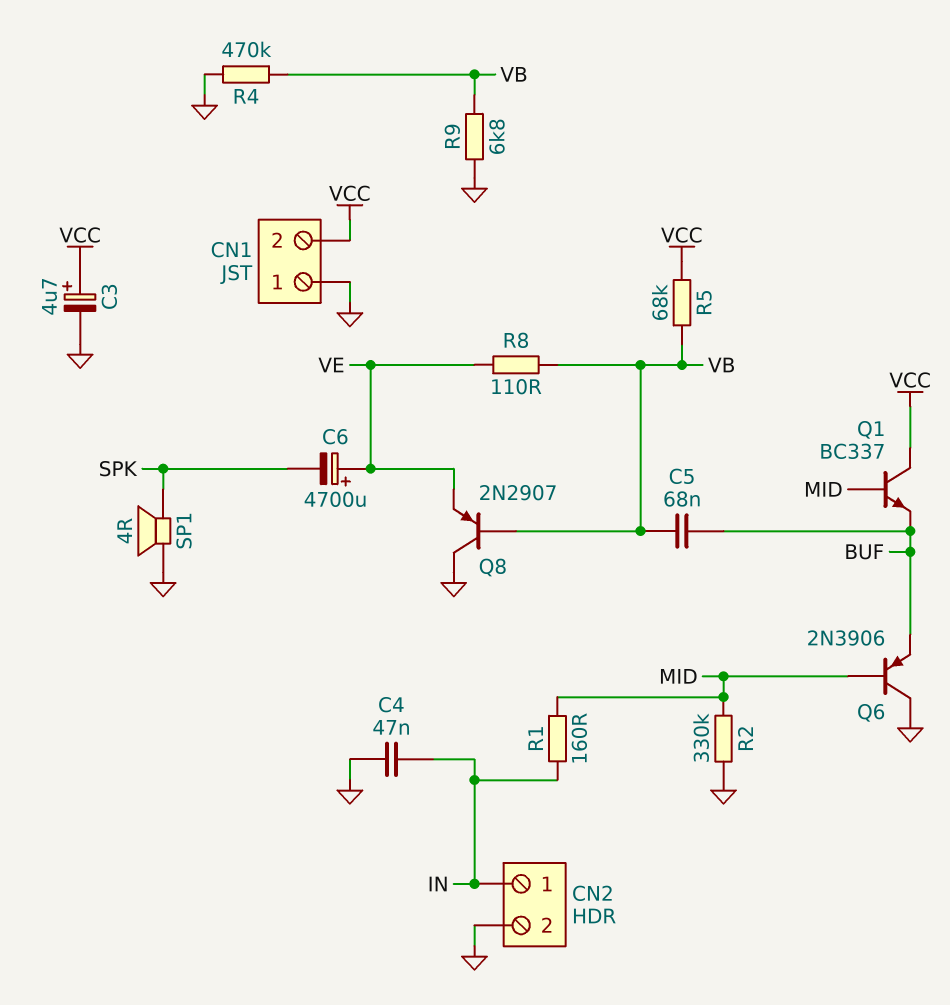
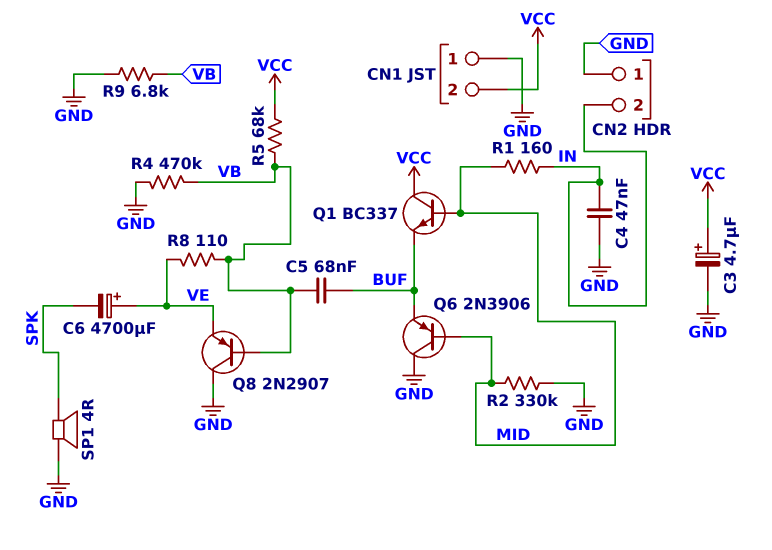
CN2 pin 1: IN -> GND
CN2 pin 2: GND -> IN

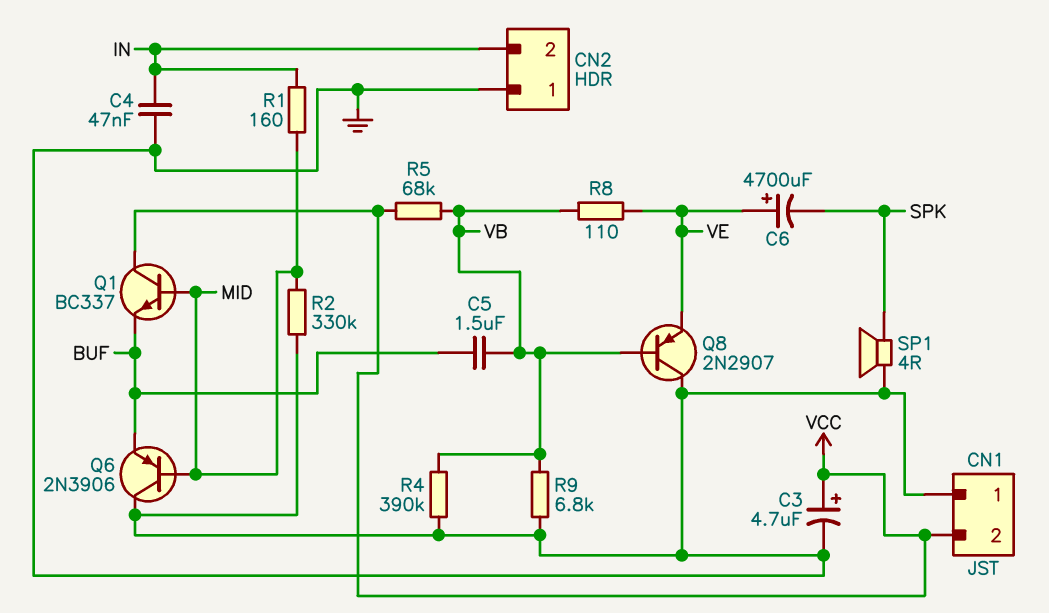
C5: 68nF (BUF, VB) -> 1.5uF (BUF, VB)
R4: 470k (GND, VB) -> 390k (GND, VB)

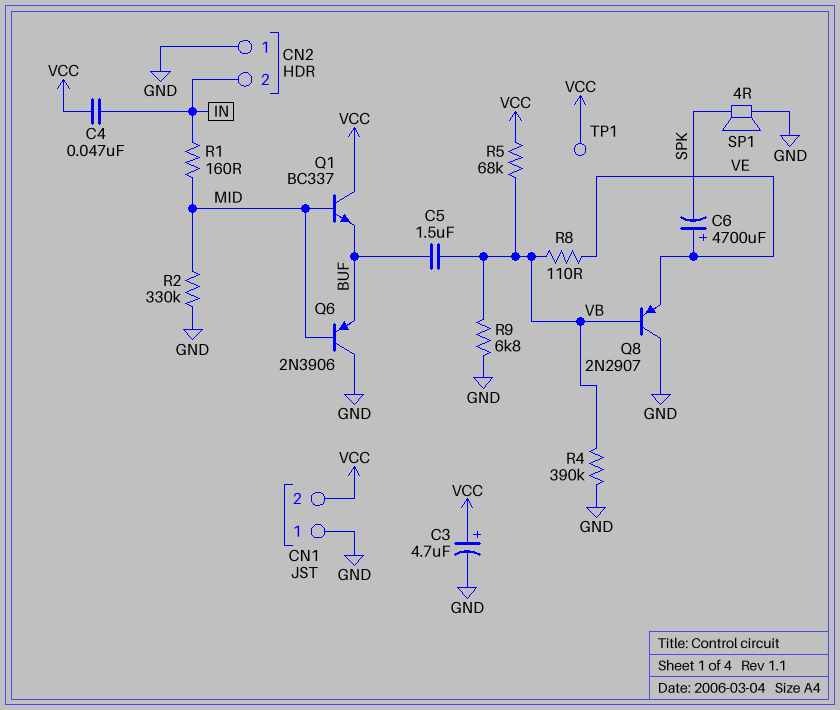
C4: 47nF (GND, IN) -> 47nF (IN, VCC)
TP1: none -> test point (VCC)

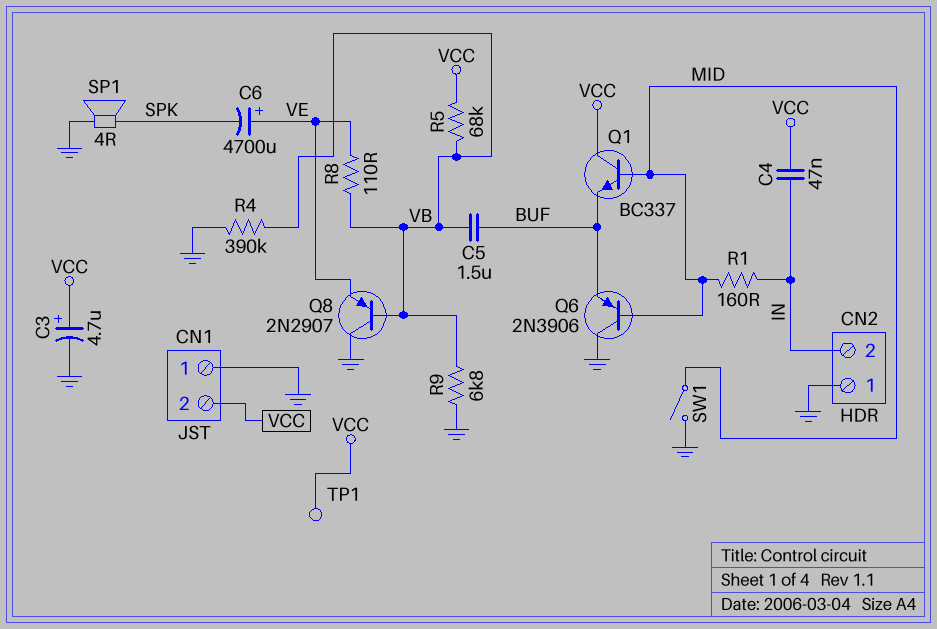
R2: 330k (GND, MID) -> none
SW1: none -> switch (GND, MID)

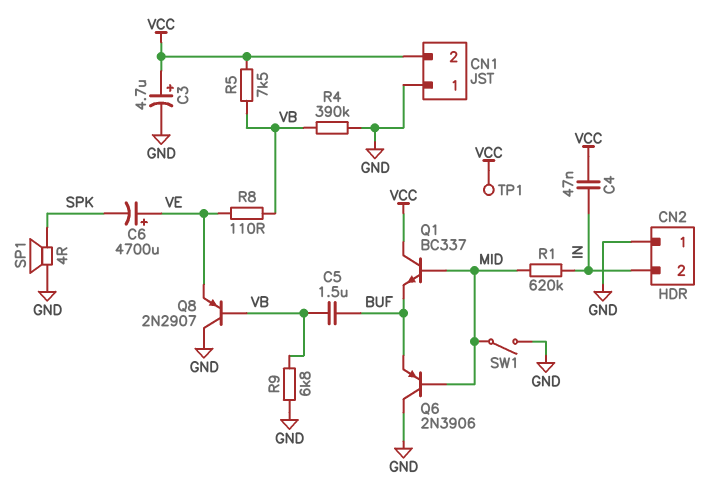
R1: 160 (IN, MID) -> 620k (IN, MID)
R5: 68k (VB, VCC) -> 7.5k (VB, VCC)

